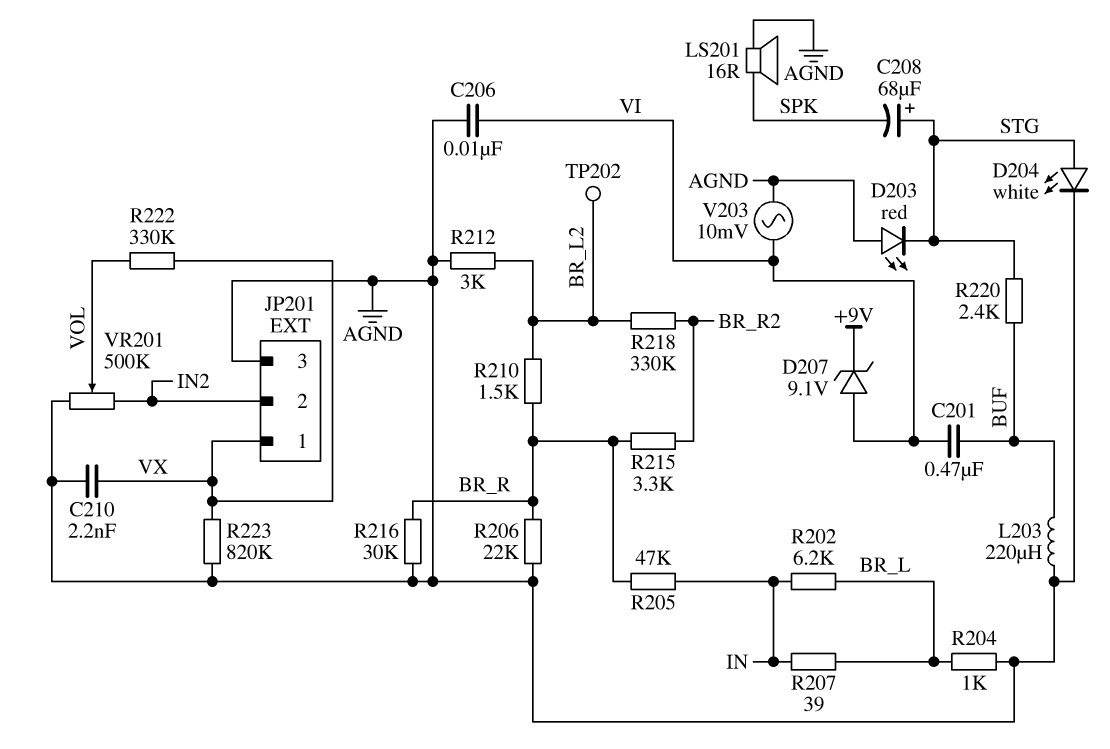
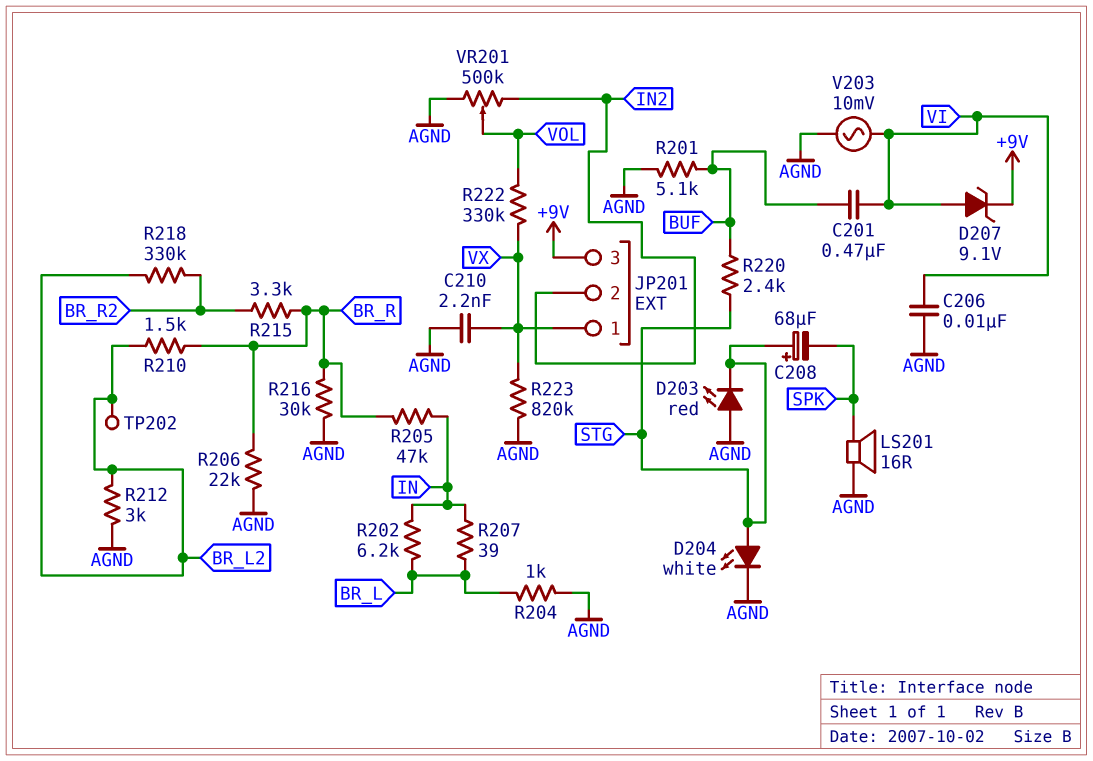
JP201 pin 3: AGND -> +9V
L203: 220uH (AGND, BUF) -> none
R201: none -> 5.1k (AGND, BUF)

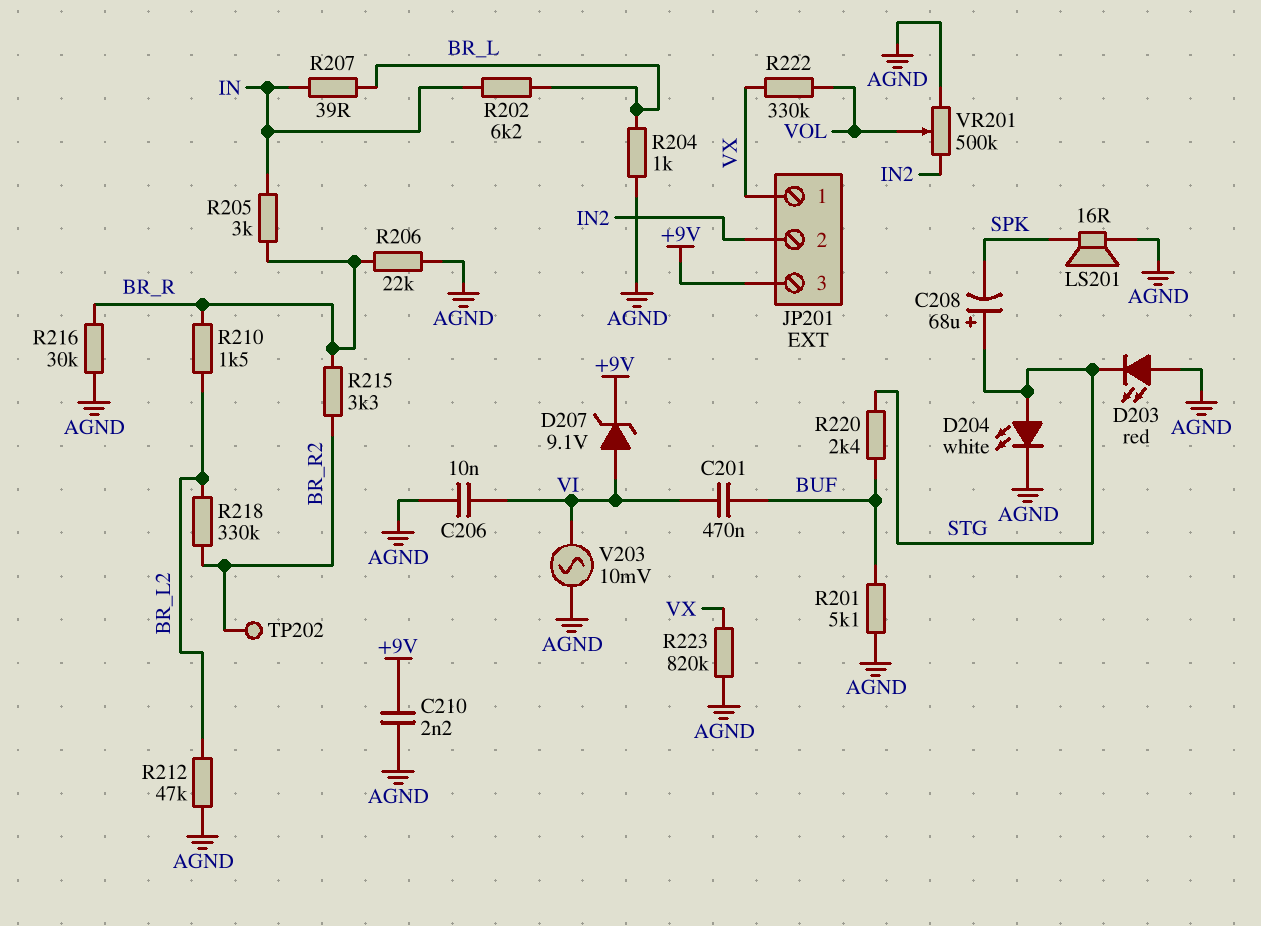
C210: 2.2nF (AGND, VX) -> 2.2nF (+9V, AGND)
R205: 47k (BR_R, IN) -> 3k (BR_R, IN)
R212: 3k (AGND, BR_L2) -> 47k (AGND, BR_L2)
TP202: test point (BR_L2) -> test point (BR_R2)

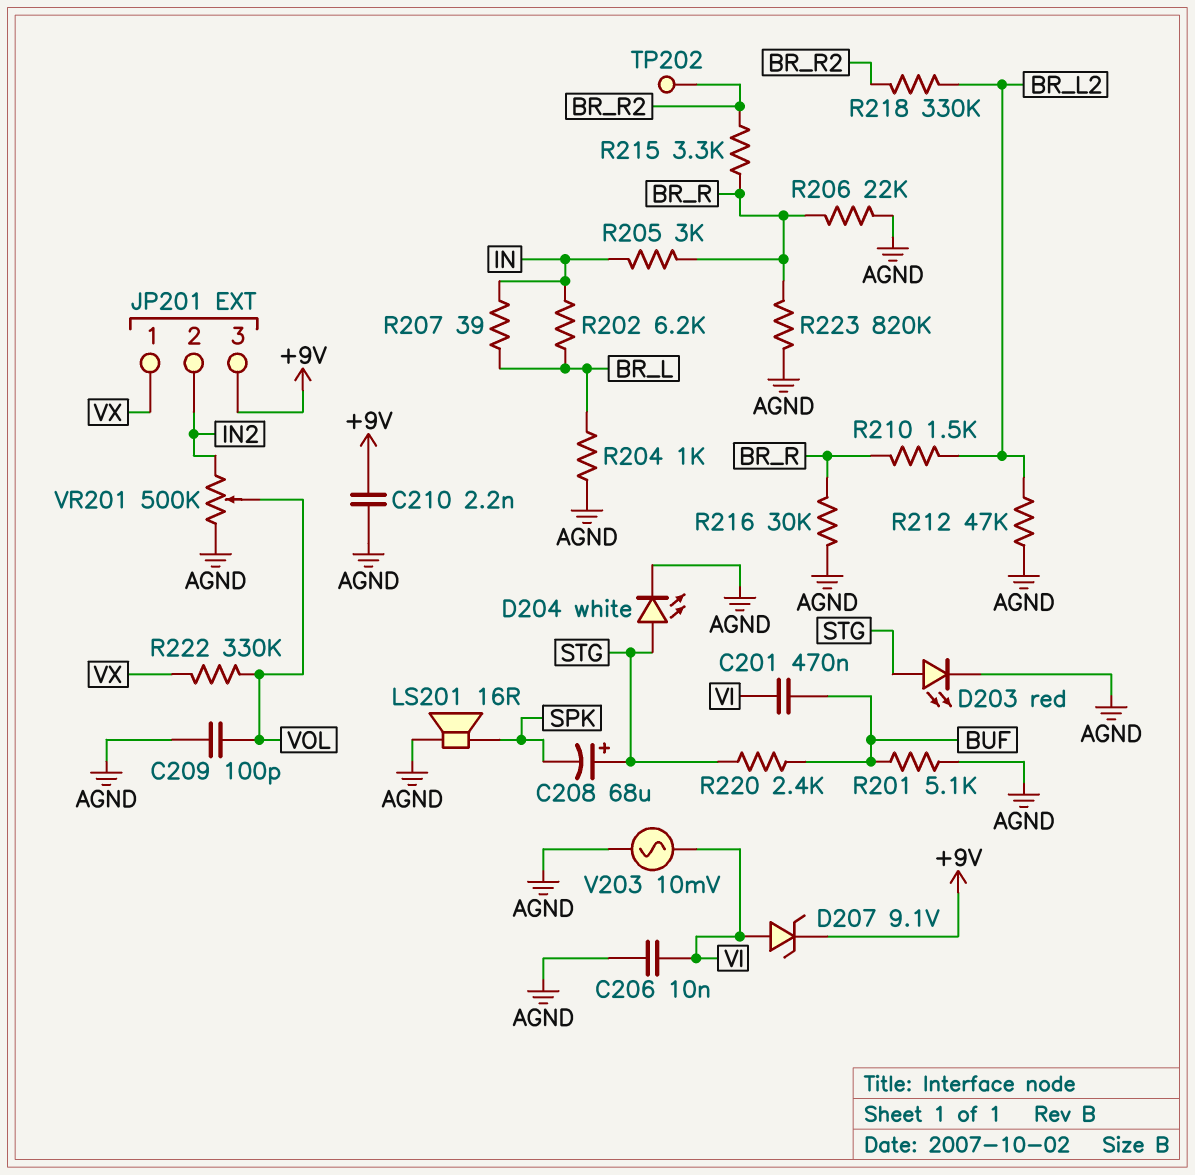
C209: none -> 100pF (AGND, VOL)
D203: LED red (A AGND, K STG) -> LED red (A STG, K AGND)
R223: 820k (AGND, VX) -> 820k (AGND, BR_R)

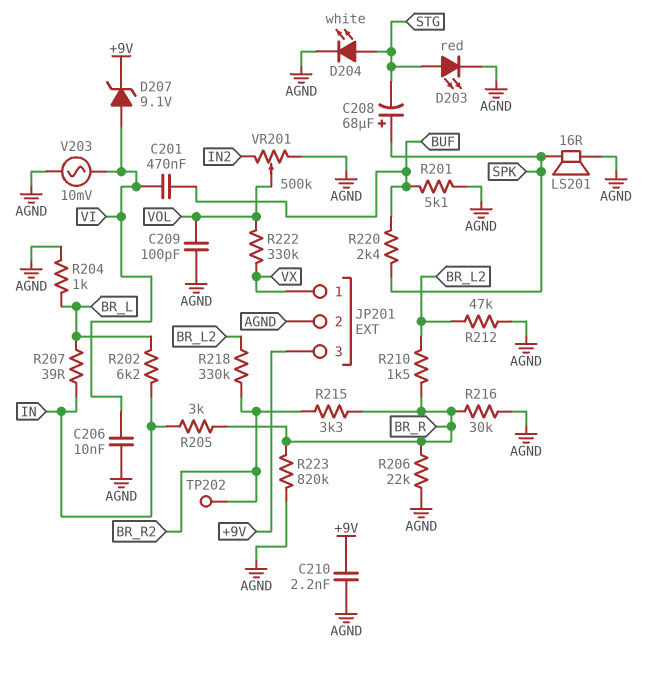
C208: 68uF (plus STG, minus SPK) -> 68uF (plus SPK, minus STG)
JP201 pin 2: IN2 -> AGND
R220: 2.4k (BUF, STG) -> 2.4k (BUF, SPK)

